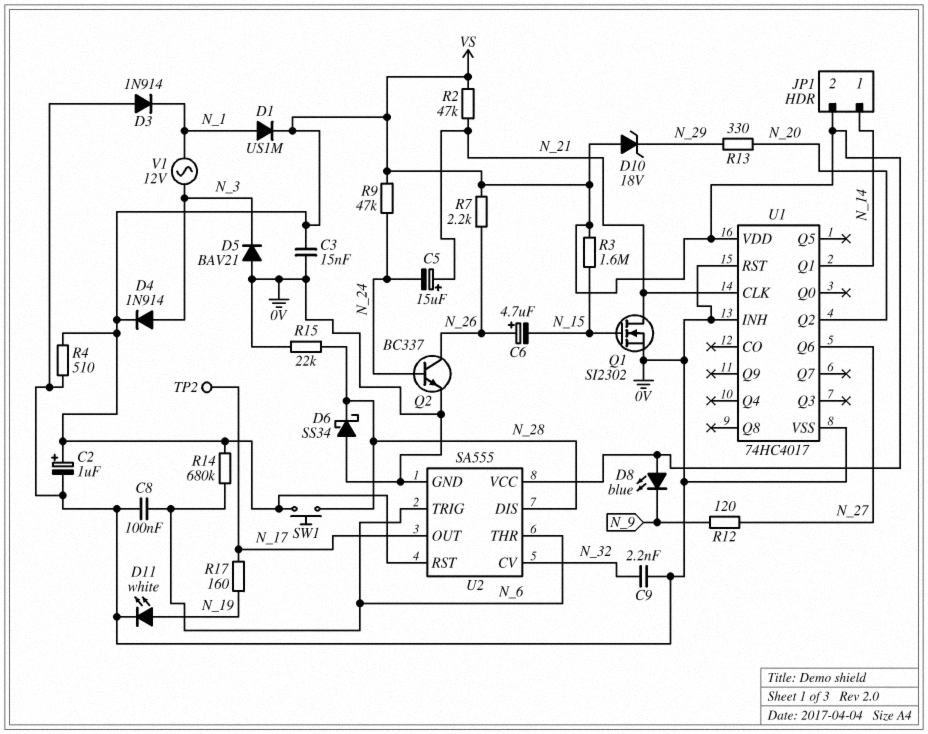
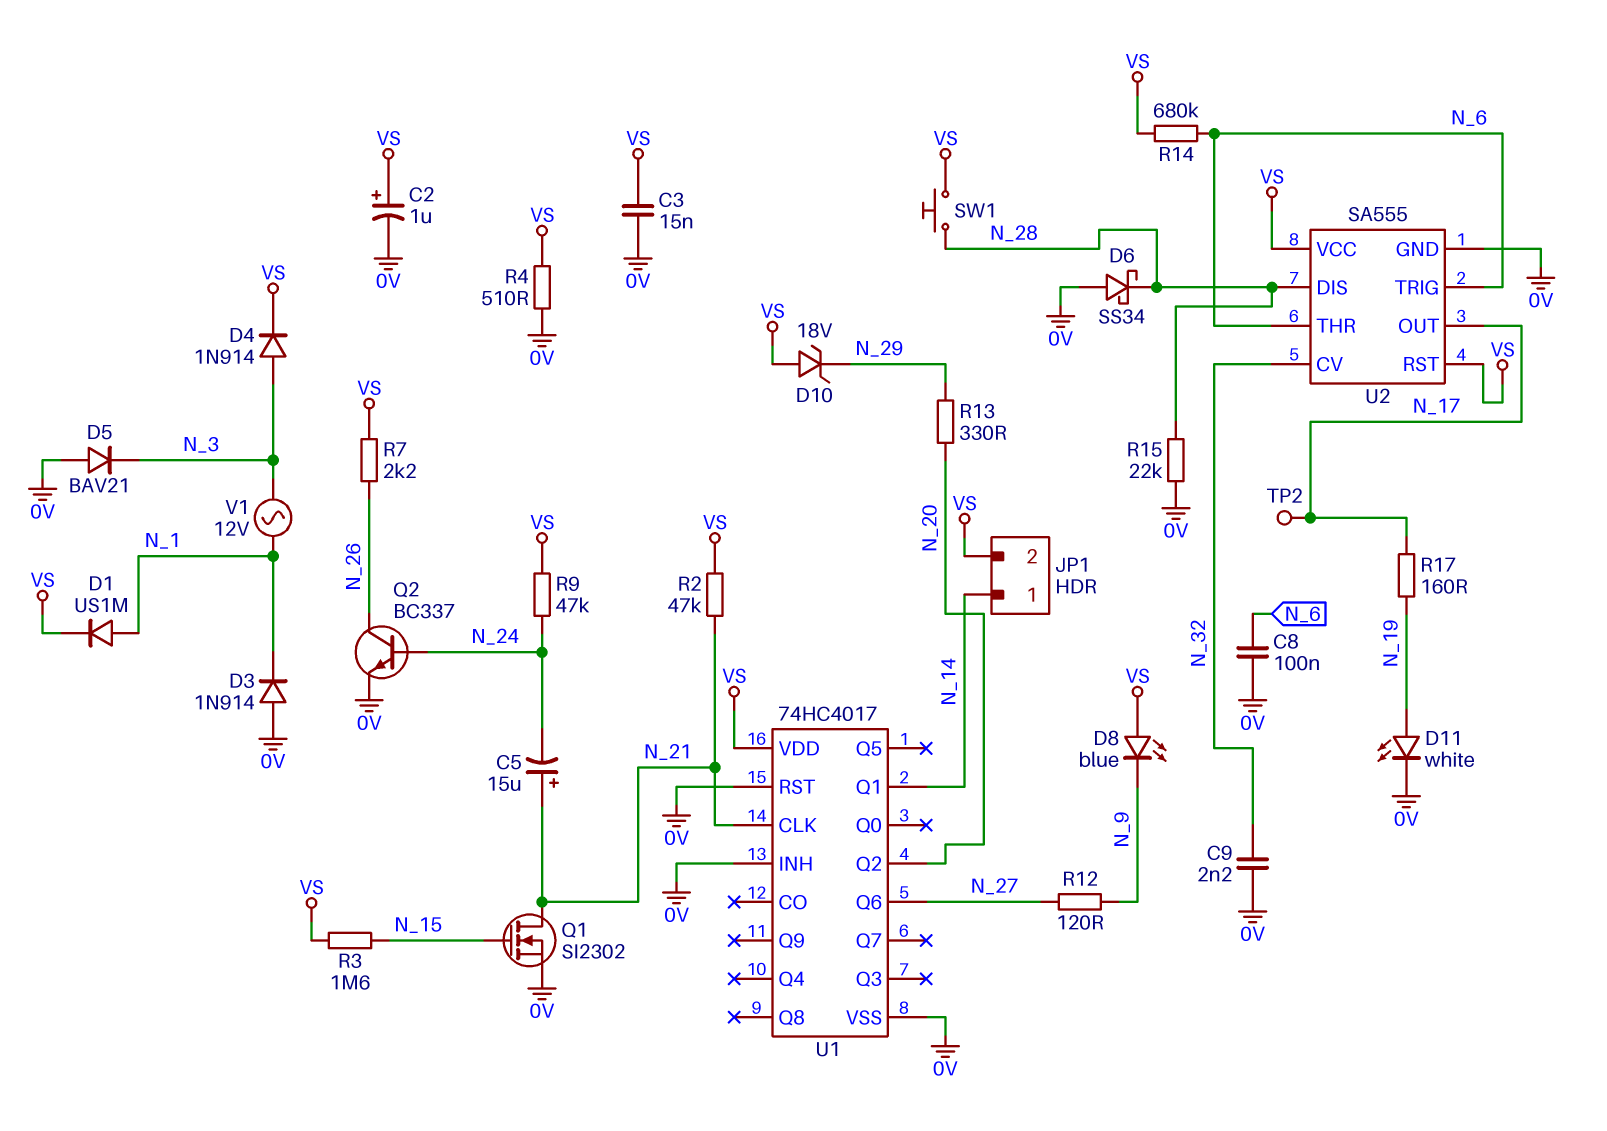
C6: 4.7uF (plus N_26, minus N_15) -> none

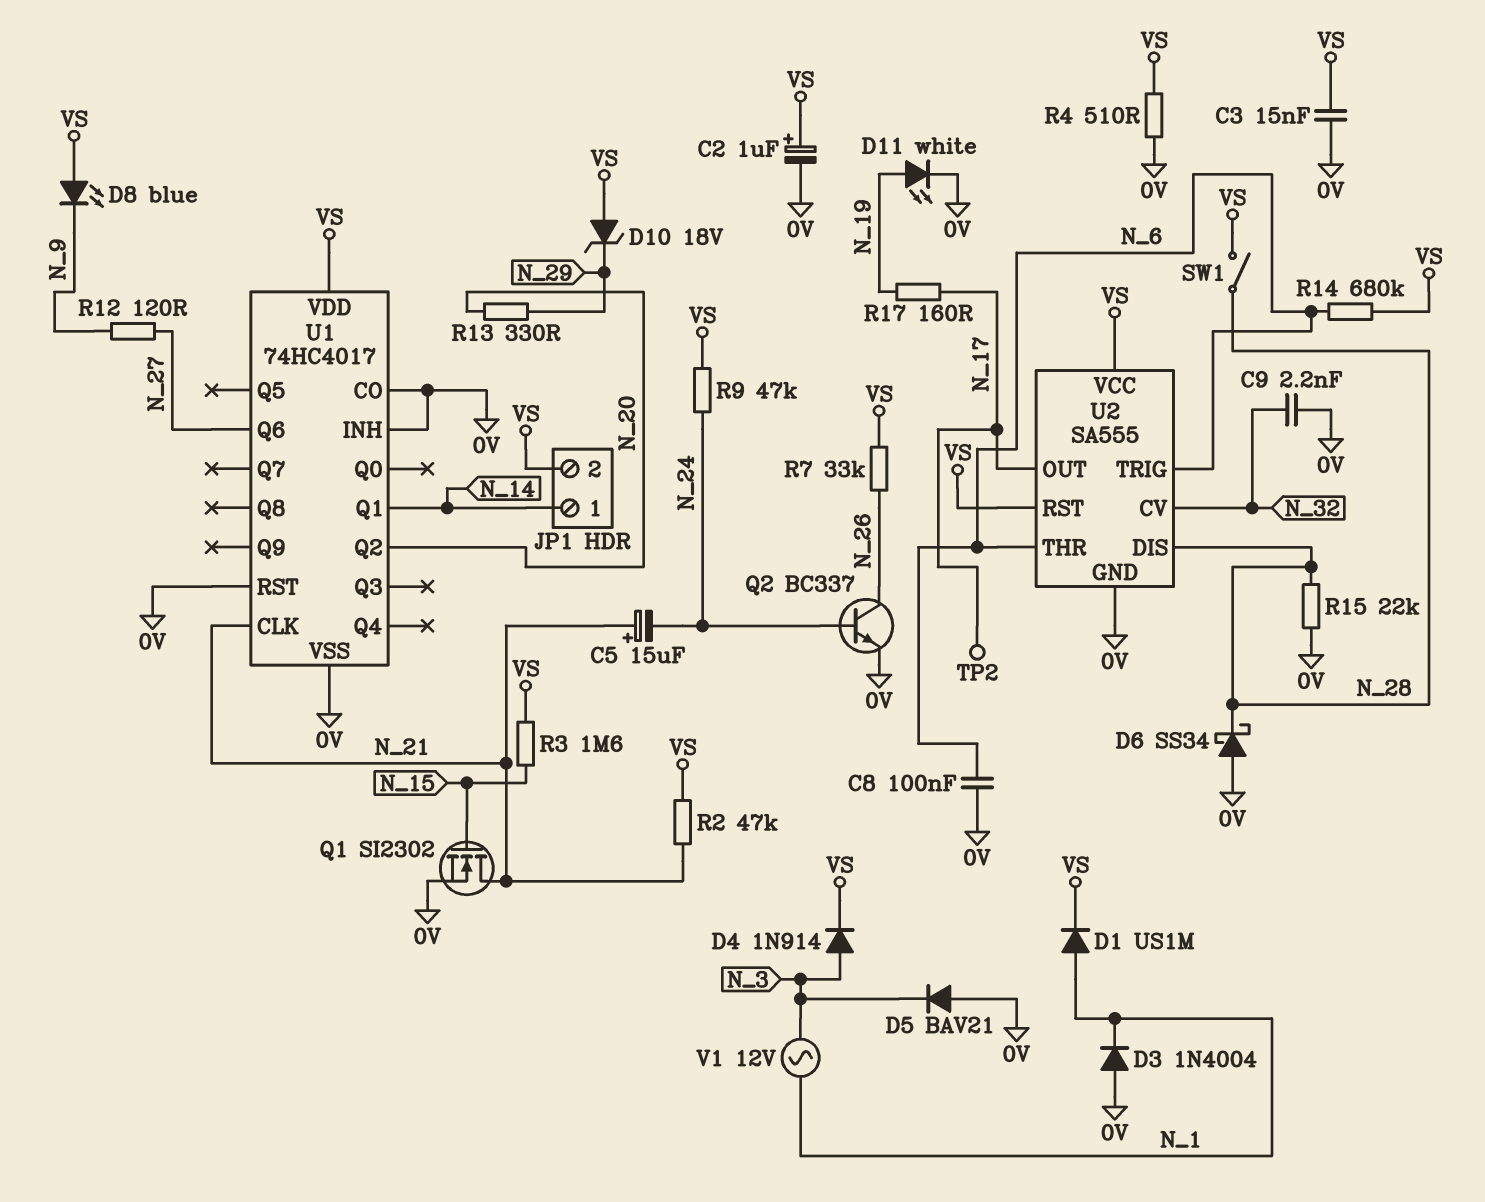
D3: diode 1N914 (A 0V, K N_1) -> diode 1N4004 (A 0V, K N_1)
R7: 2.2k (N_26, VS) -> 33k (N_26, VS)
SW1: button (N_28, VS) -> switch (N_28, VS)
U1 pin CO: none -> 0V

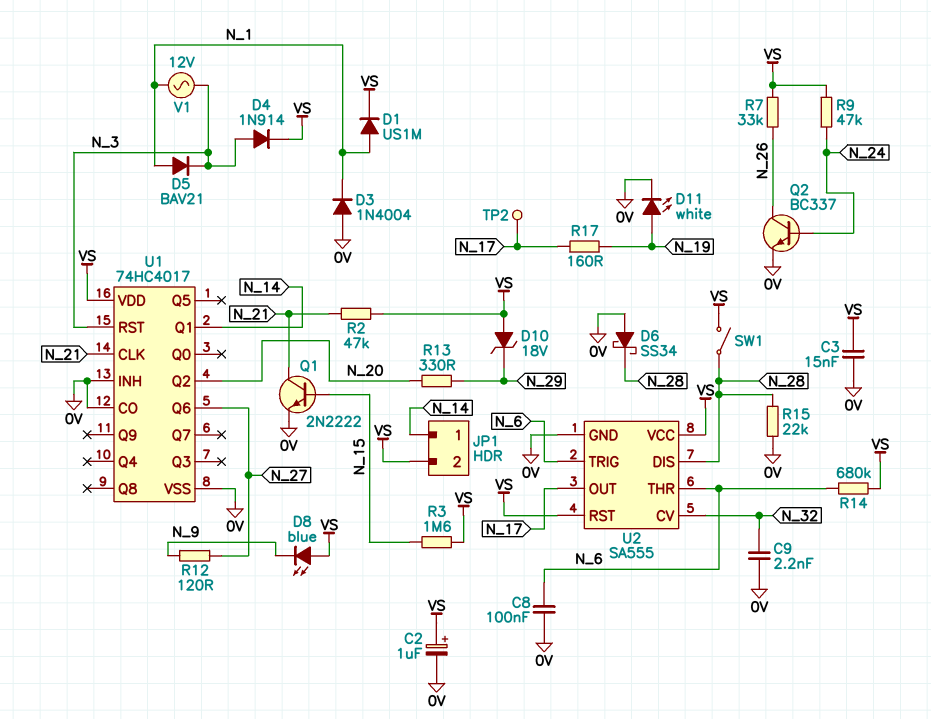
C5: 15uF (plus N_21, minus N_24) -> none
D5: diode BAV21 (A 0V, K N_3) -> diode BAV21 (A N_1, K N_3)
Q1: NMOS SI2302 (G N_15, D N_21, S 0V) -> NPN 2N2222 (B N_15, C N_21, E 0V)
R4: 510 (0V, VS) -> none
U1 pin RST: 0V -> N_3

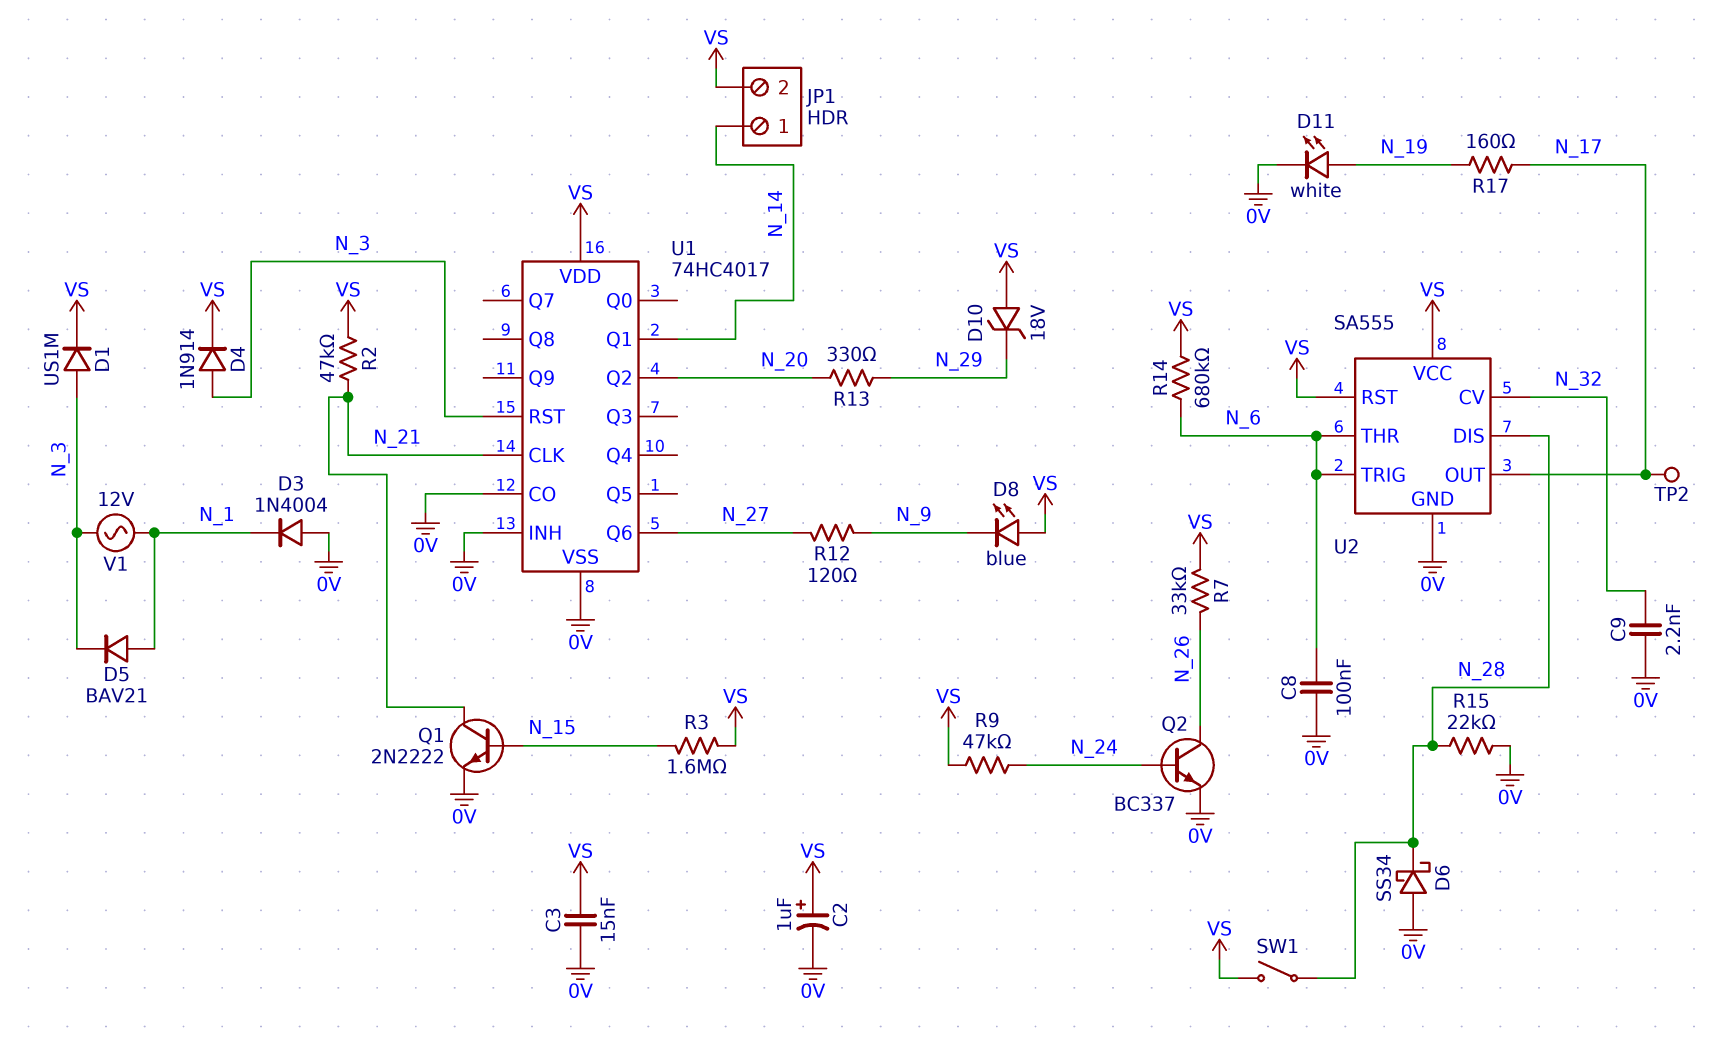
D1: diode US1M (A N_1, K VS) -> diode US1M (A N_3, K VS)

